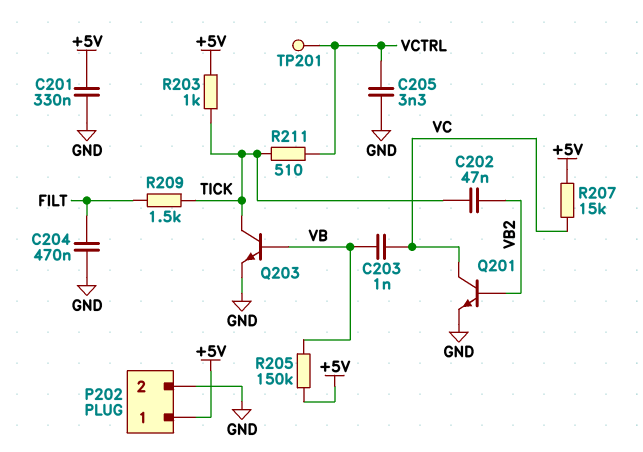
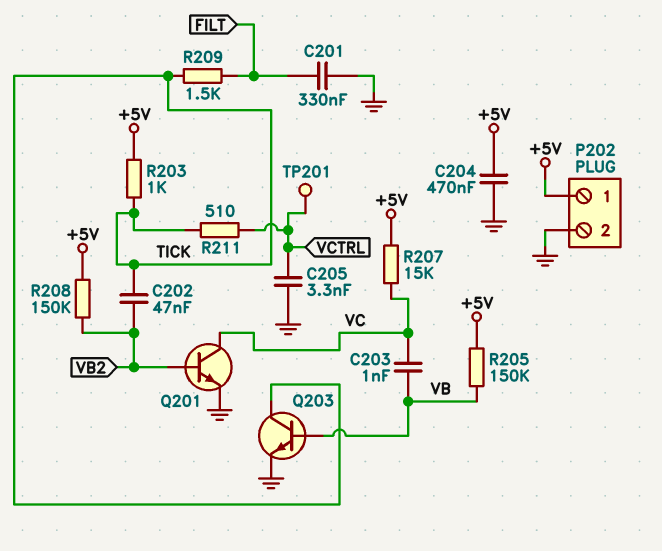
C201: 330nF (+5V, GND) -> 330nF (FILT, GND)
C204: 470nF (FILT, GND) -> 470nF (+5V, GND)
R208: none -> 150k (+5V, VB2)

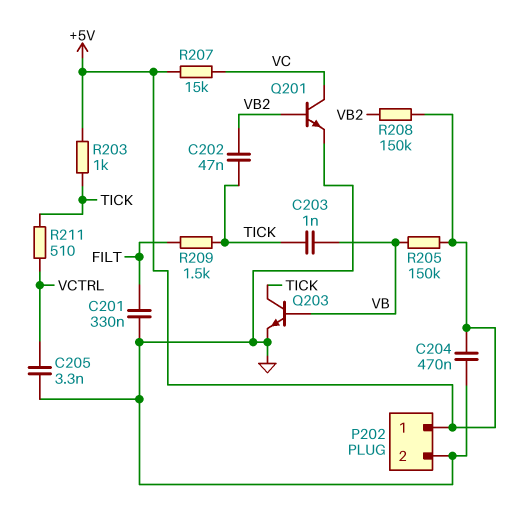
C203: 1nF (VB, VC) -> 1nF (TICK, VB)
TP201: test point (VCTRL) -> none

